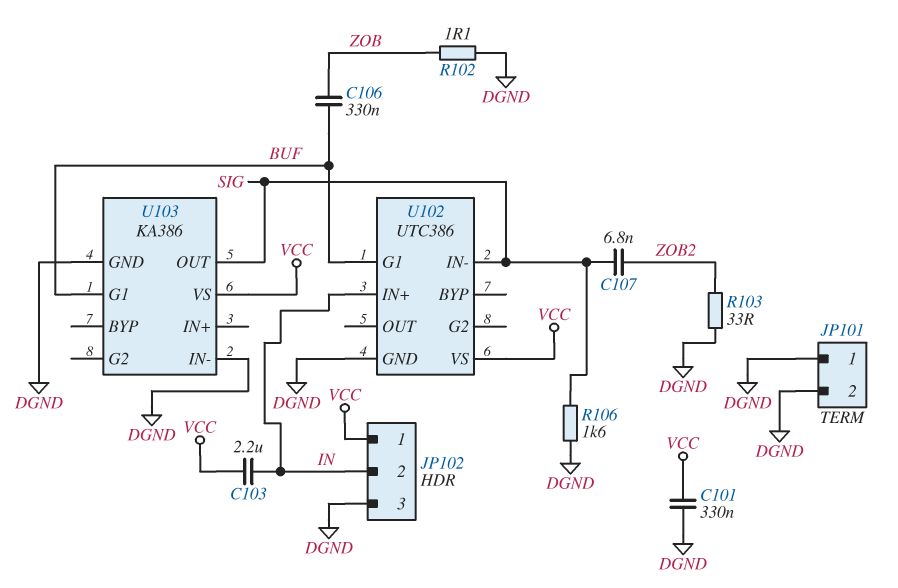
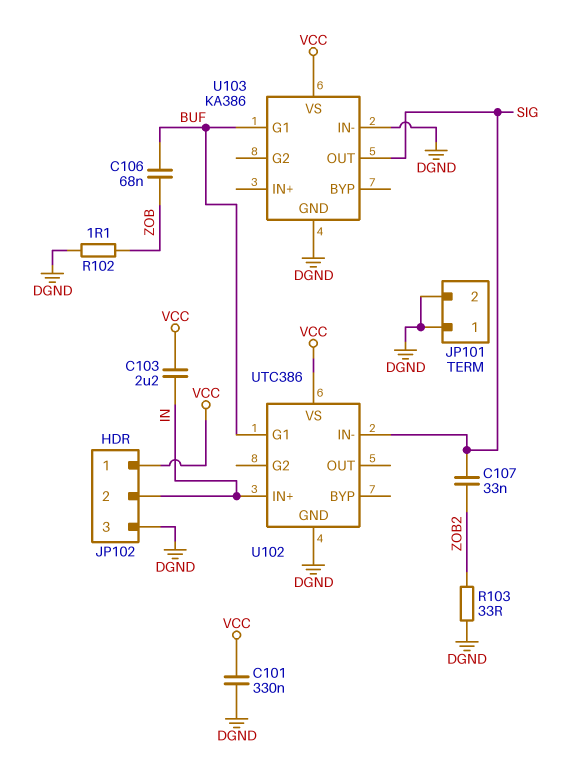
C106: 330nF (BUF, ZOB) -> 68nF (BUF, ZOB)
C107: 6.8nF (SIG, ZOB2) -> 33nF (SIG, ZOB2)
R106: 1.6k (DGND, SIG) -> none

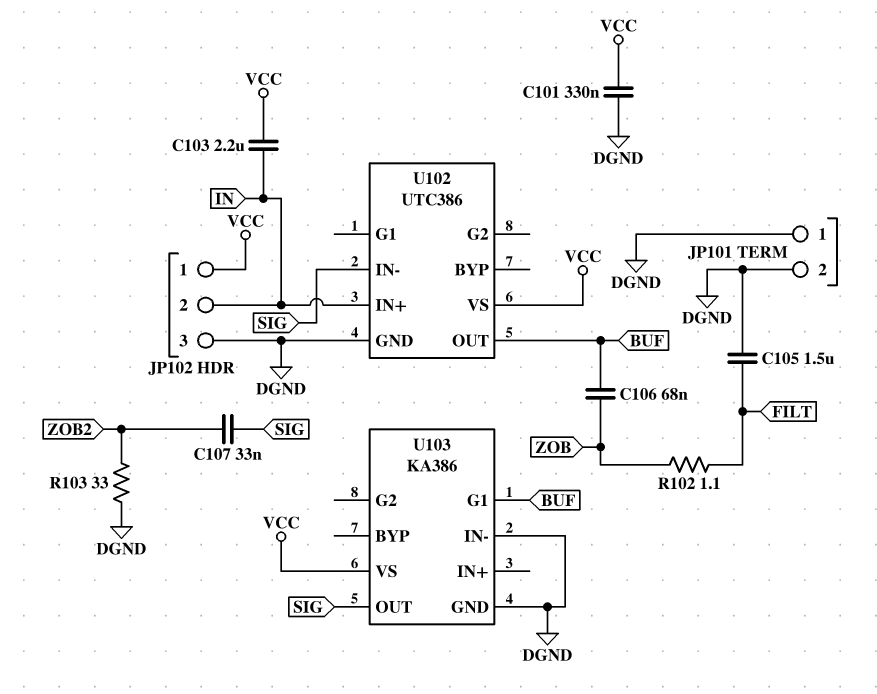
C105: none -> 1.5uF (DGND, FILT)
R102: 1.1 (DGND, ZOB) -> 1.1 (FILT, ZOB)
U102 pin G1: BUF -> none
U102 pin OUT: none -> BUF

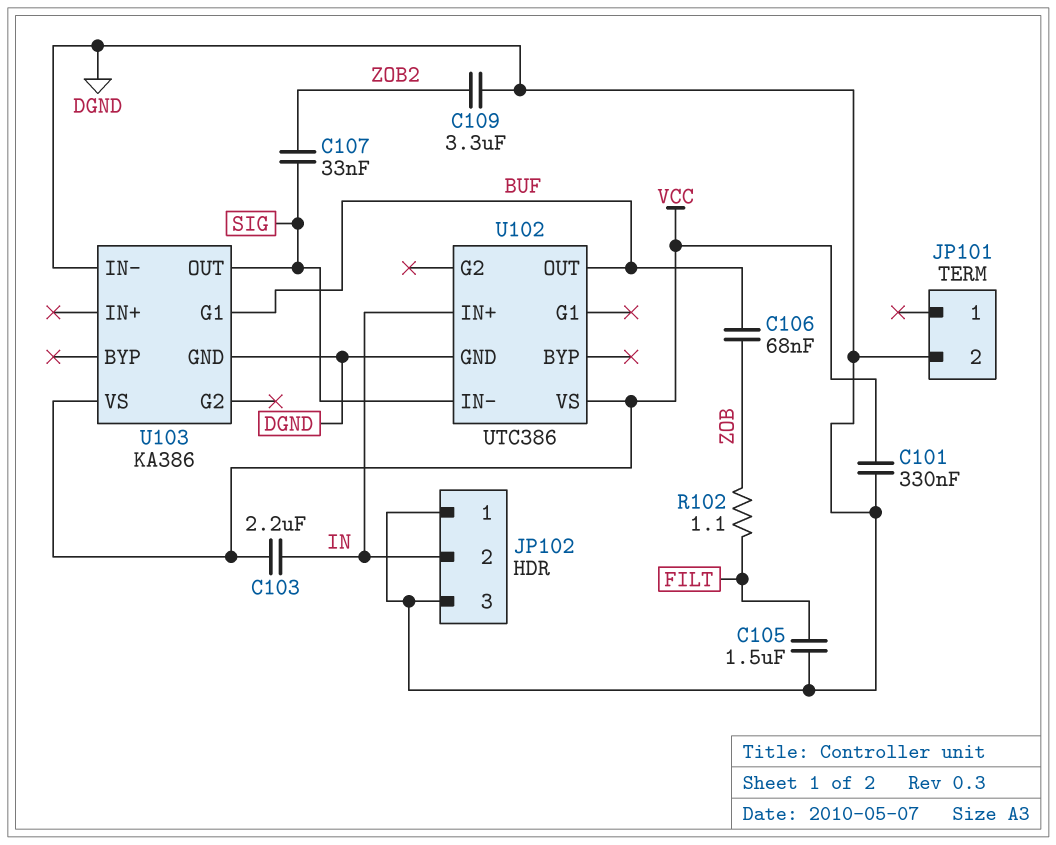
C109: none -> 3.3uF (DGND, ZOB2)
JP101 pin 1: DGND -> none
JP102 pin 1: VCC -> DGND
R103: 33 (DGND, ZOB2) -> none

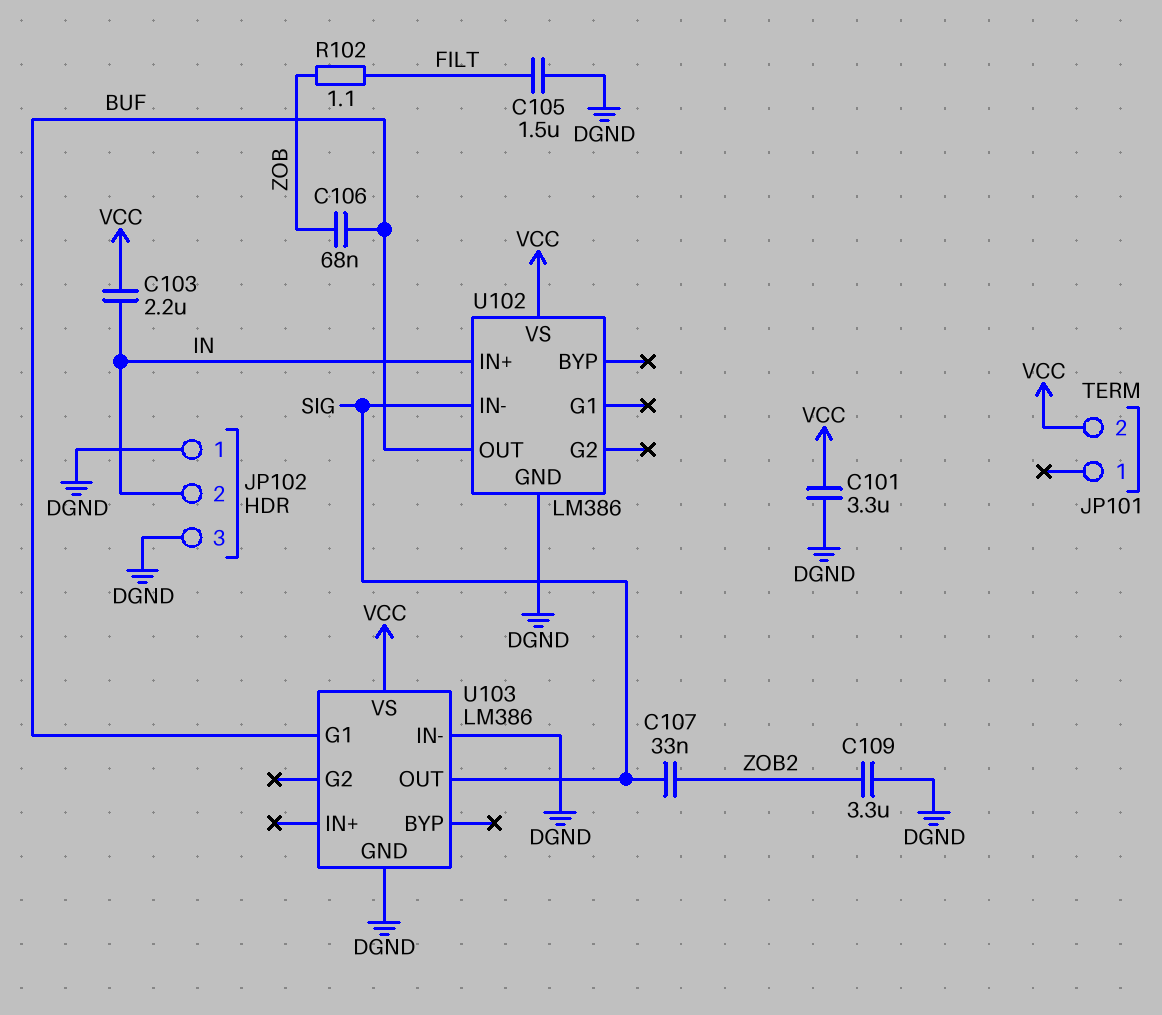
C101: 330nF (DGND, VCC) -> 3.3uF (DGND, VCC)
JP101 pin 2: DGND -> VCC
U102: UTC386 -> LM386
U103: KA386 -> LM386

